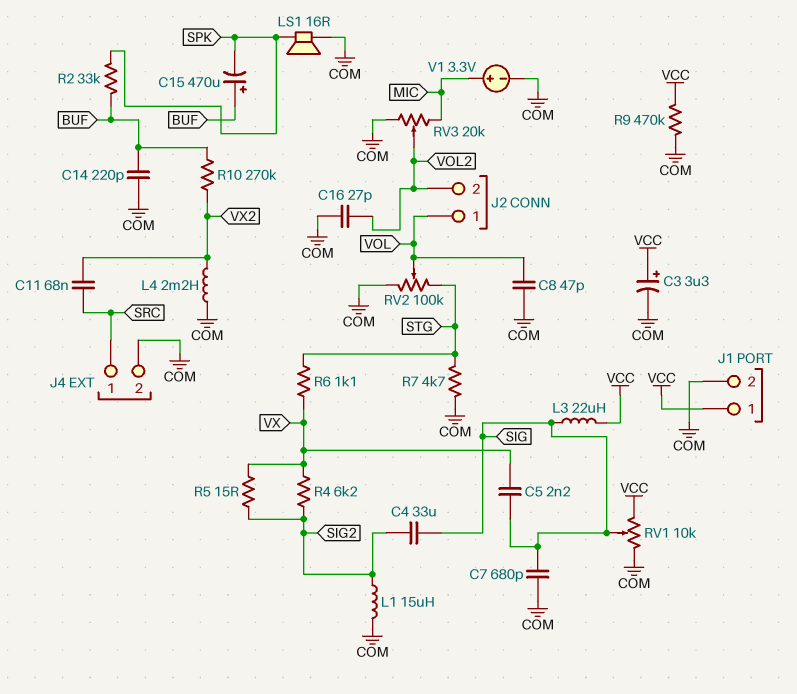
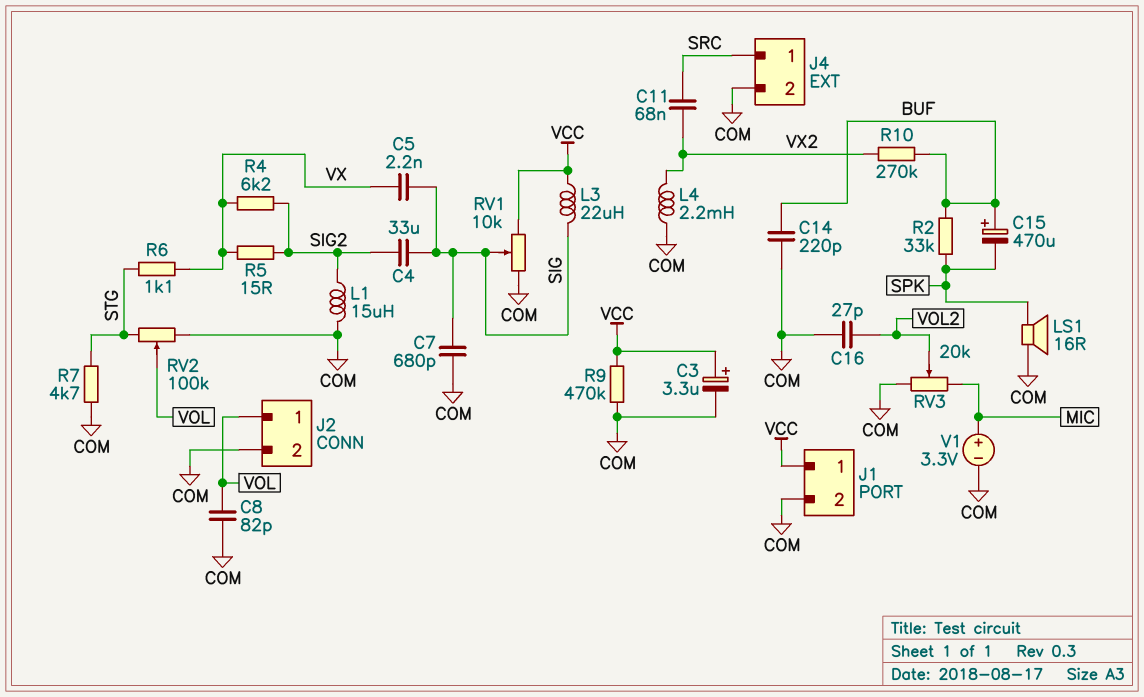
C8: 47pF (COM, VOL) -> 82pF (COM, VOL)
J2 pin 2: VOL2 -> COM

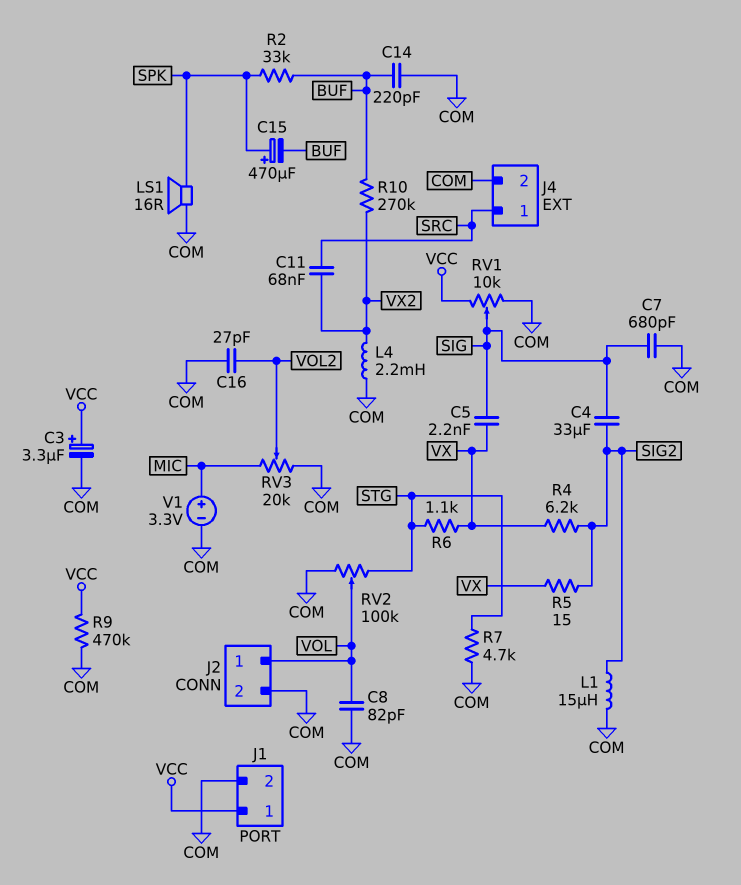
C15: 470uF (plus BUF, minus SPK) -> 470uF (plus SPK, minus BUF)
L3: 22uH (SIG, VCC) -> none

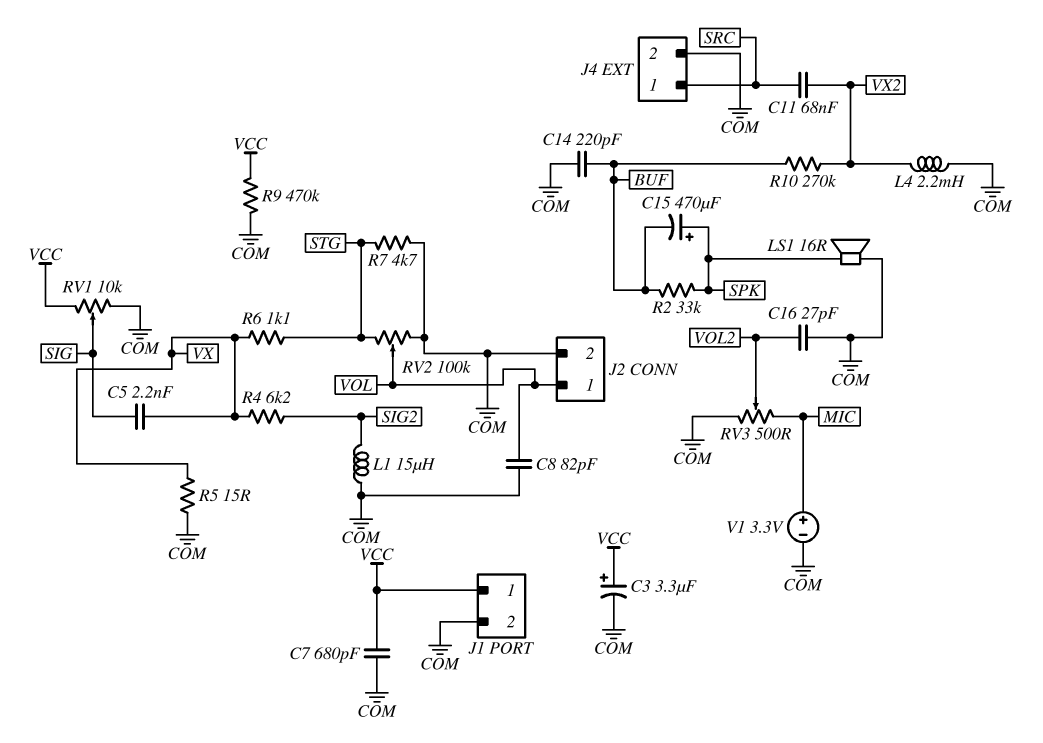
C4: 33uF (SIG, SIG2) -> none
C7: 680pF (COM, SIG) -> 680pF (COM, VCC)
R5: 15 (SIG2, VX) -> 15 (COM, VX)
RV3: 20k (COM, MIC, wiper VOL2) -> 500 (COM, MIC, wiper VOL2)

